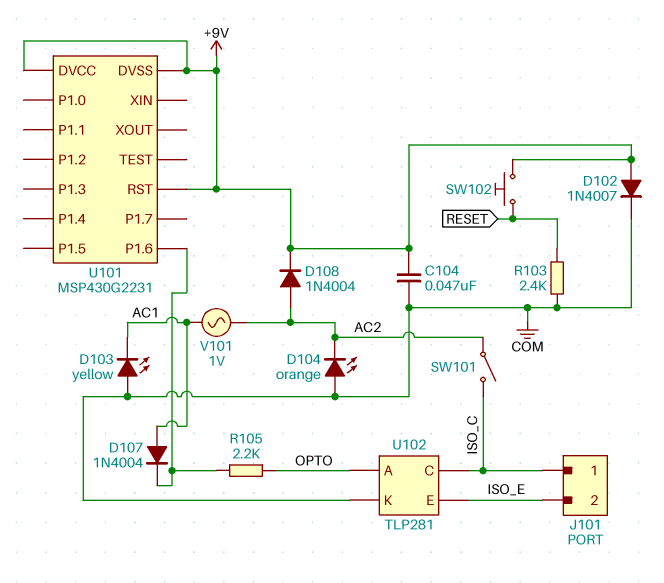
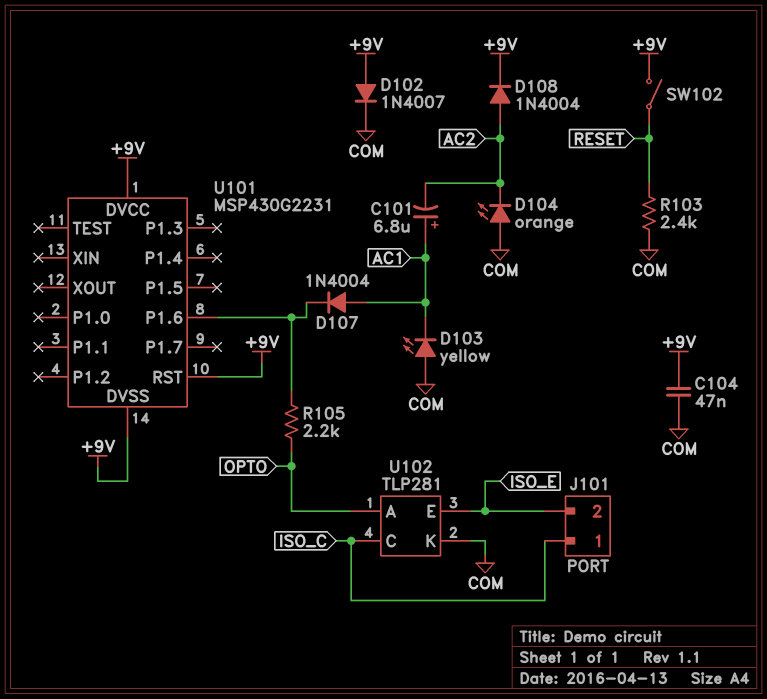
C101: none -> 6.8uF (plus AC1, minus AC2)
SW101: switch (AC2, ISO_C) -> none
SW102: button (+9V, RESET) -> switch (+9V, RESET)
V101: AC 1V (AC1, AC2) -> none

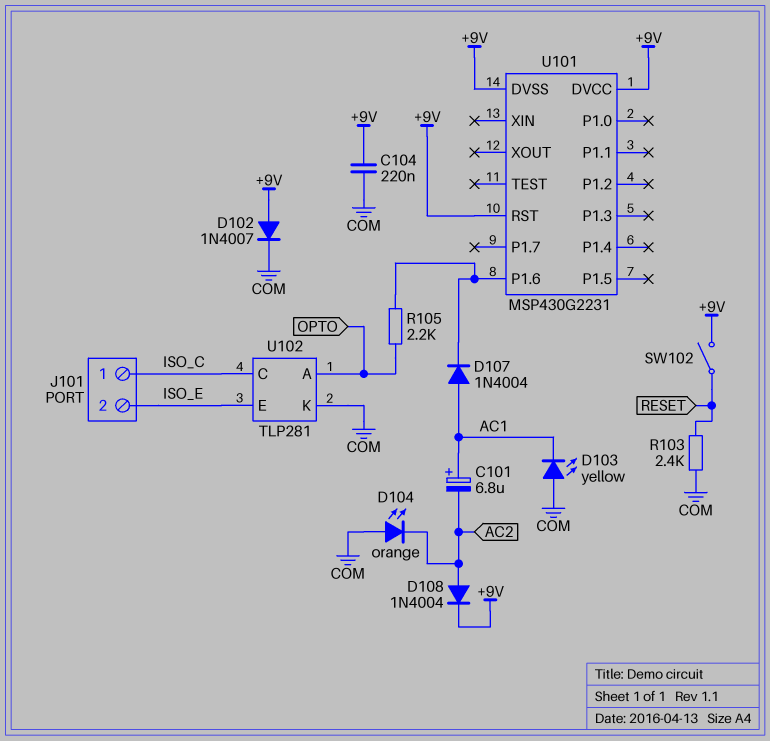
C104: 47nF (+9V, COM) -> 220nF (+9V, COM)

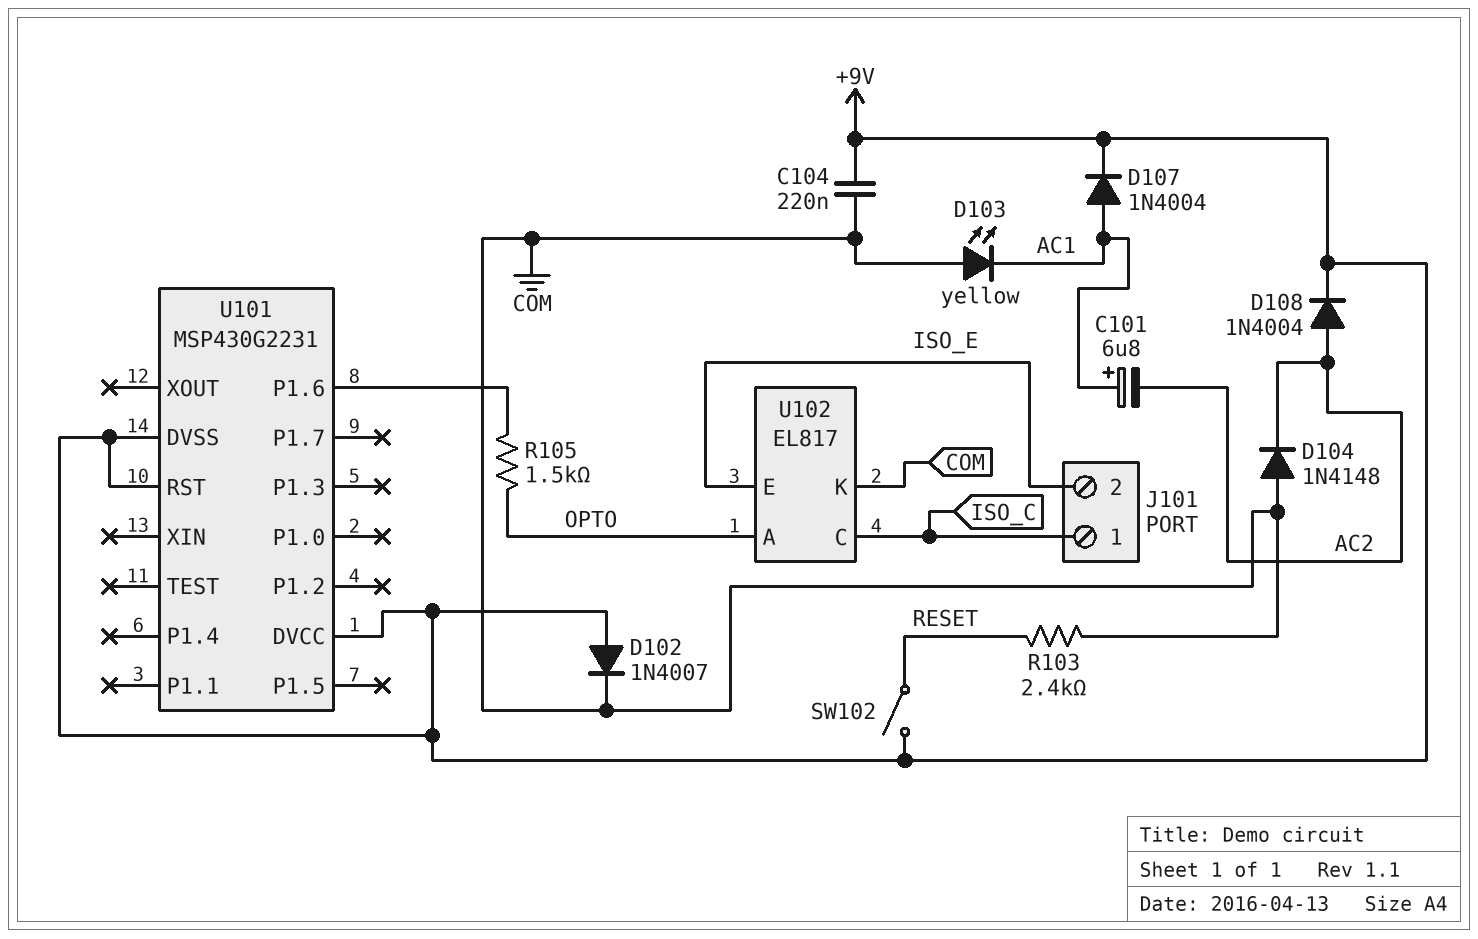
D104: LED orange (A COM, K AC2) -> diode 1N4148 (A COM, K AC2)
D107: diode 1N4004 (A AC1, K U101/P1.6) -> diode 1N4004 (A AC1, K +9V)
R105: 2.2k (OPTO, U101/P1.6) -> 1.5k (OPTO, U101/P1.6)
U102: TLP281 -> EL817

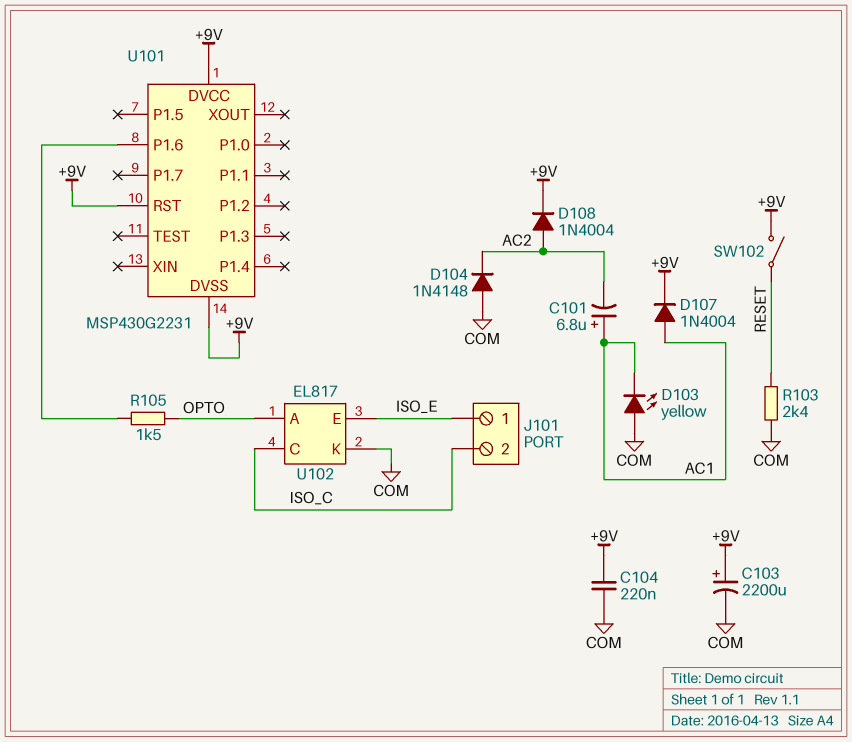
C103: none -> 2200uF (plus +9V, minus COM)
D102: diode 1N4007 (A +9V, K COM) -> none
J101 pin 1: ISO_C -> ISO_E
J101 pin 2: ISO_E -> ISO_C

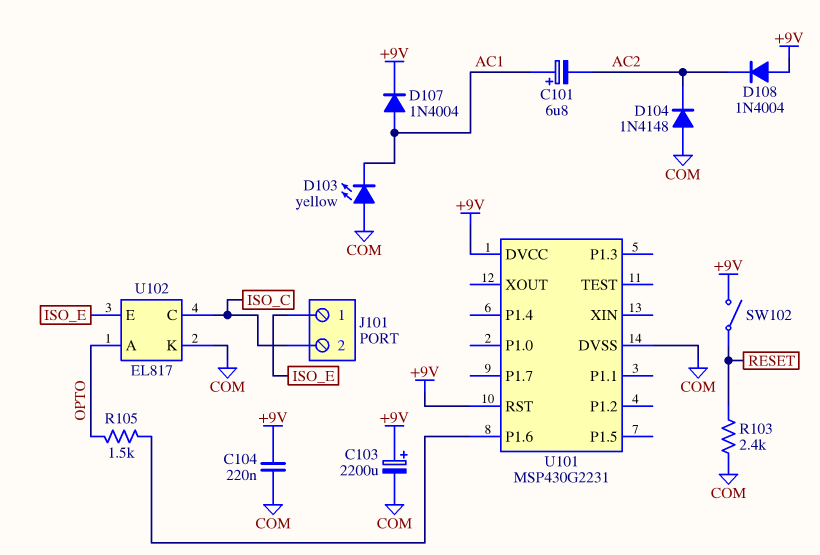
D108: diode 1N4004 (A AC2, K +9V) -> diode 1N4004 (A +9V, K AC2)
U101 pin DVSS: +9V -> COM

